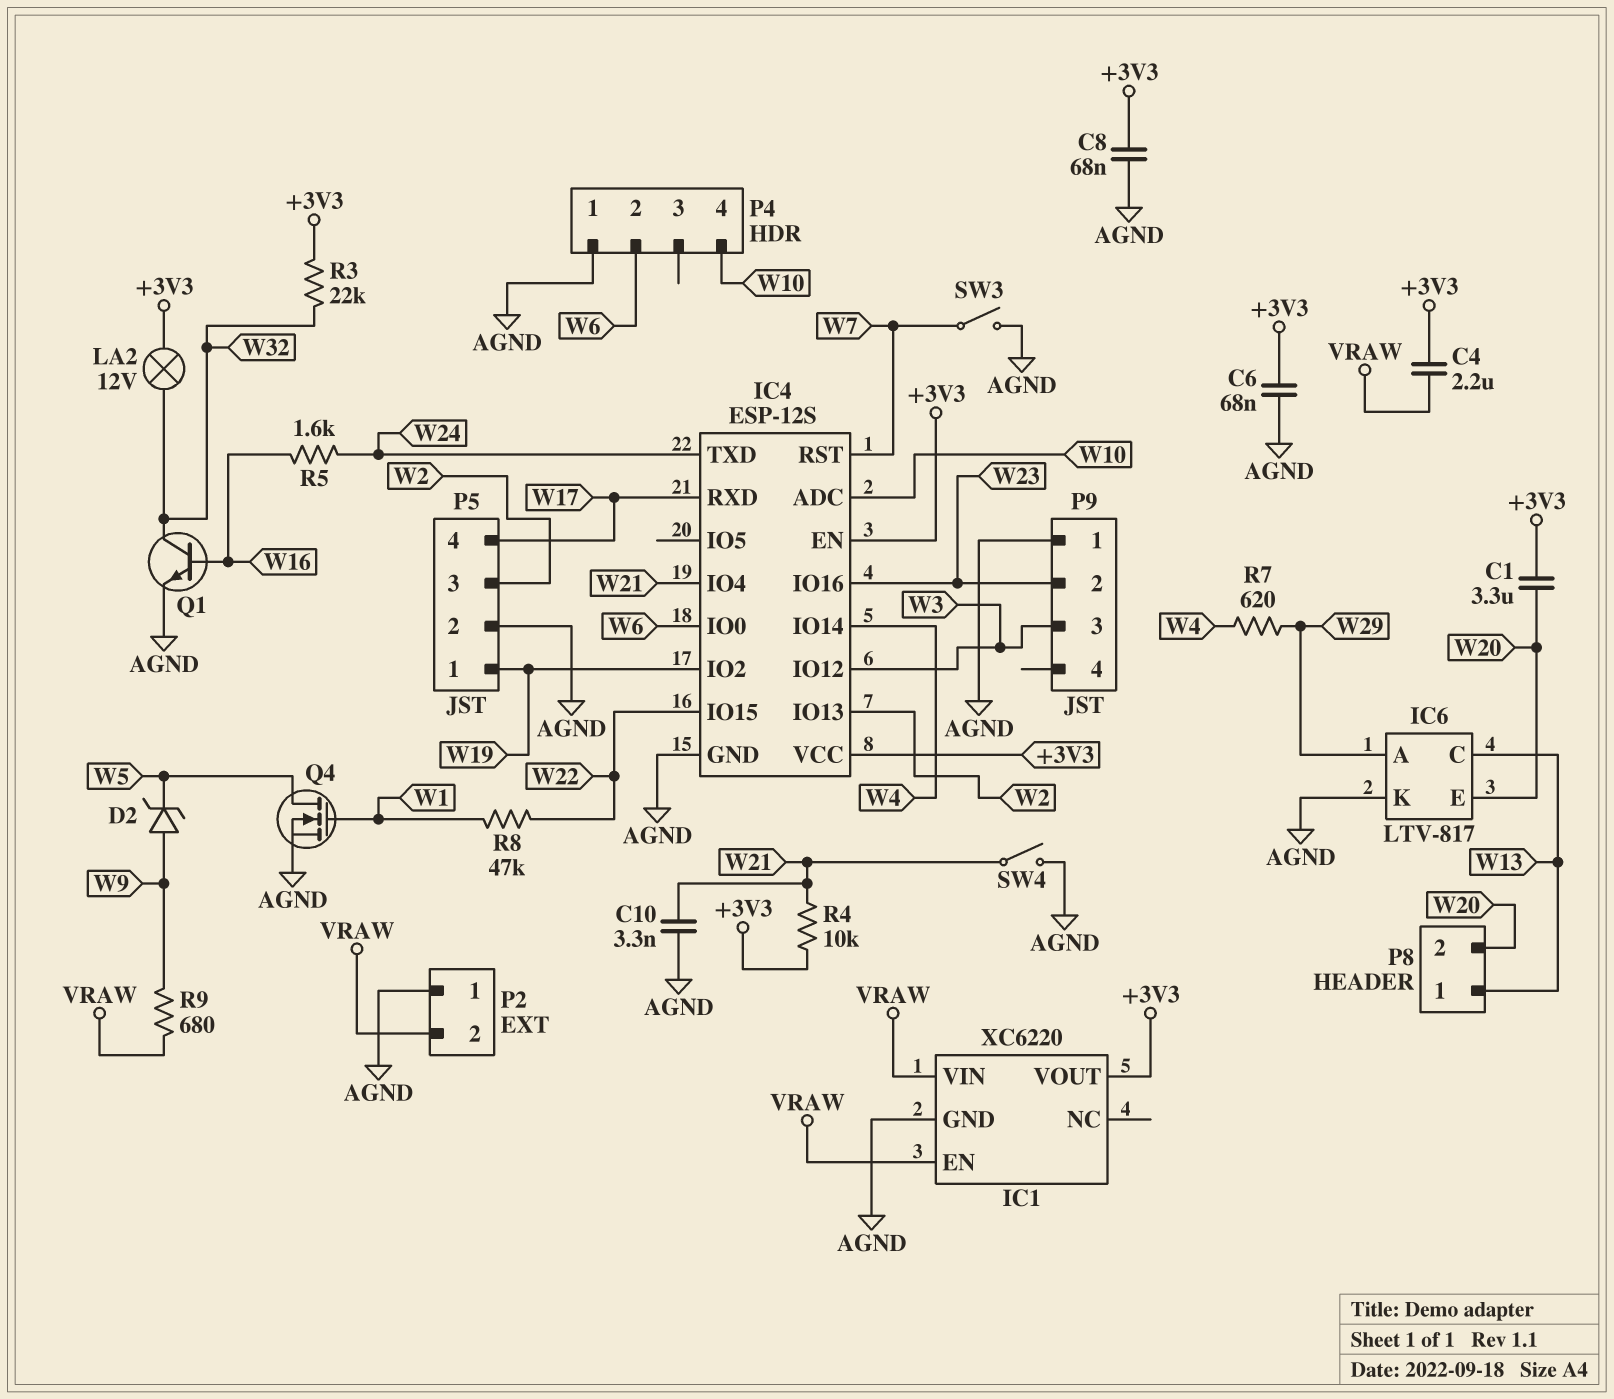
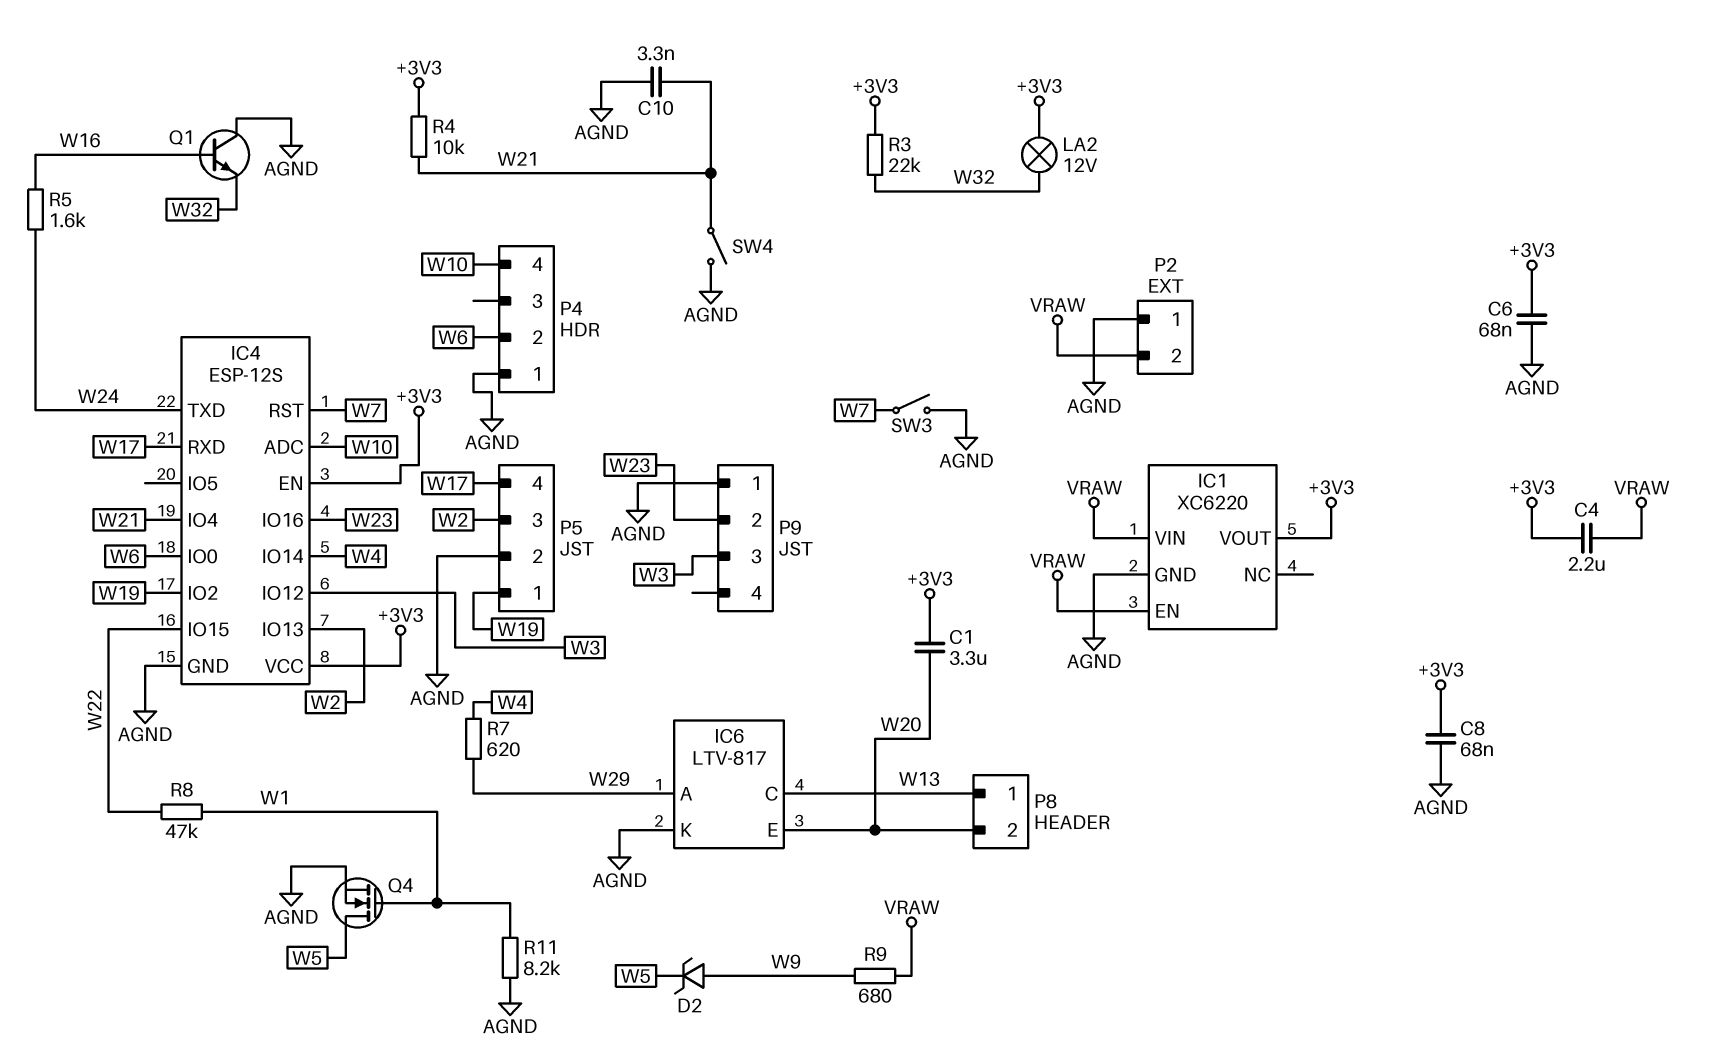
Q1: NPN (B W16, C W32, E AGND) -> NPN (B W16, C AGND, E W32)
R11: none -> 8.2k (AGND, W1)

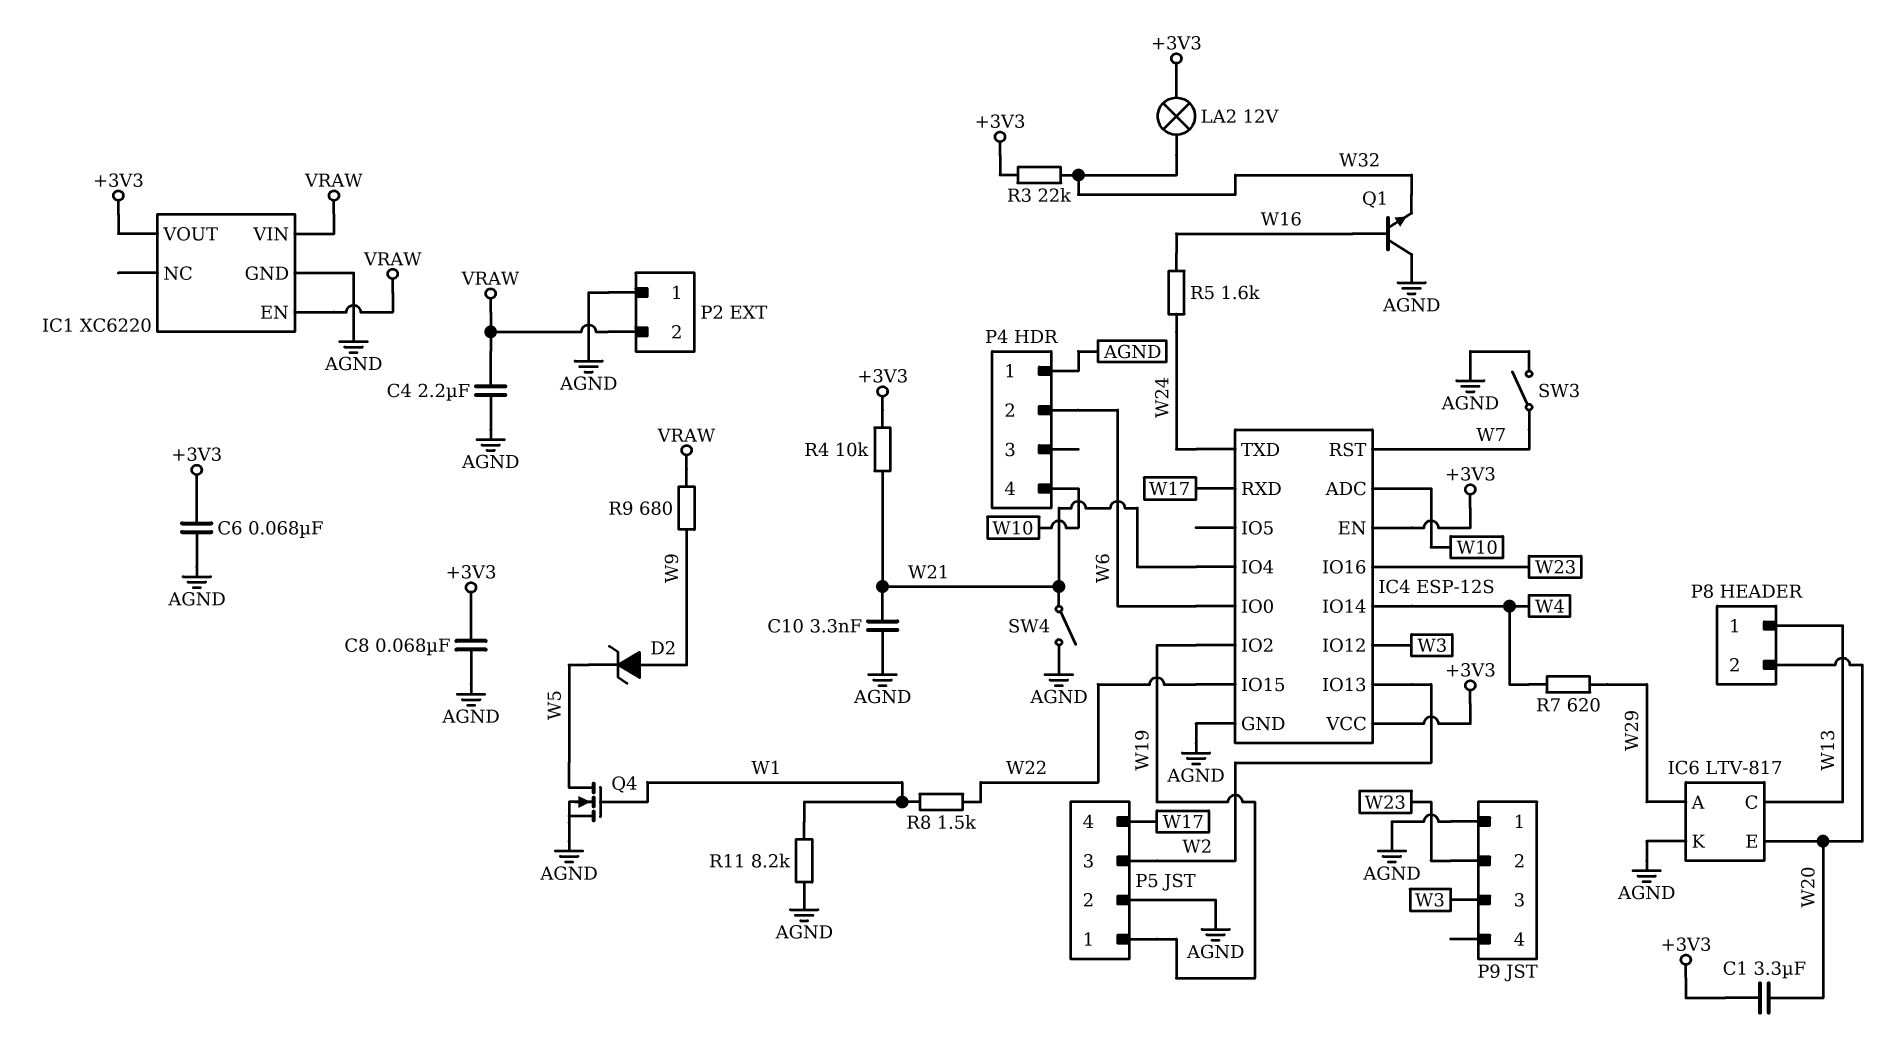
C4: 2.2uF (+3V3, VRAW) -> 2.2uF (AGND, VRAW)
R8: 47k (W1, W22) -> 1.5k (W1, W22)

